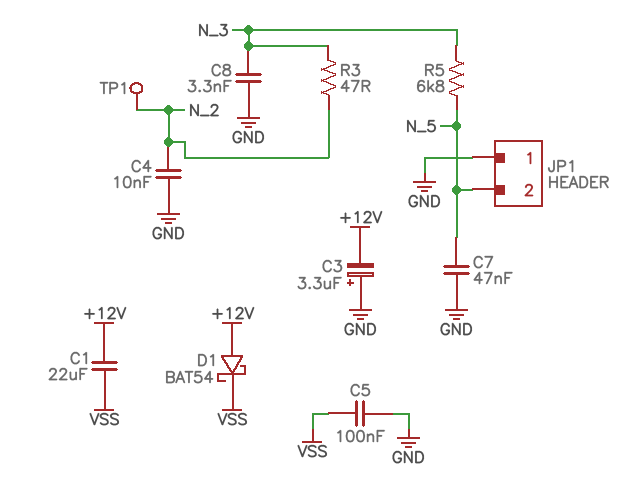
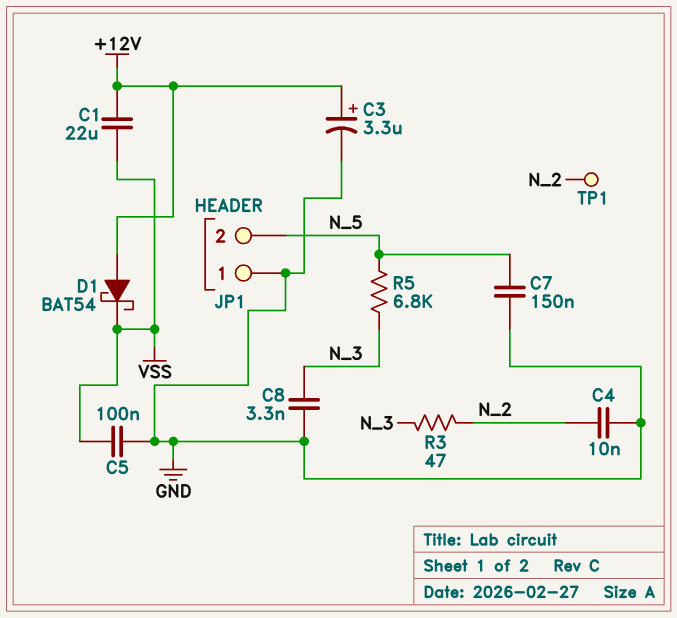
C3: 3.3uF (plus GND, minus +12V) -> 3.3uF (plus +12V, minus GND)
C7: 47nF (GND, N_5) -> 150nF (GND, N_5)

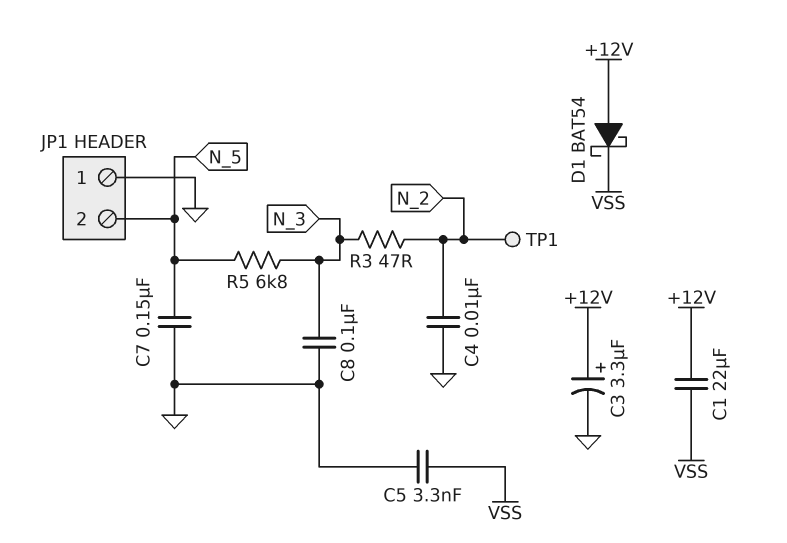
C5: 100nF (GND, VSS) -> 3.3nF (GND, VSS)
C8: 3.3nF (GND, N_3) -> 100nF (GND, N_3)

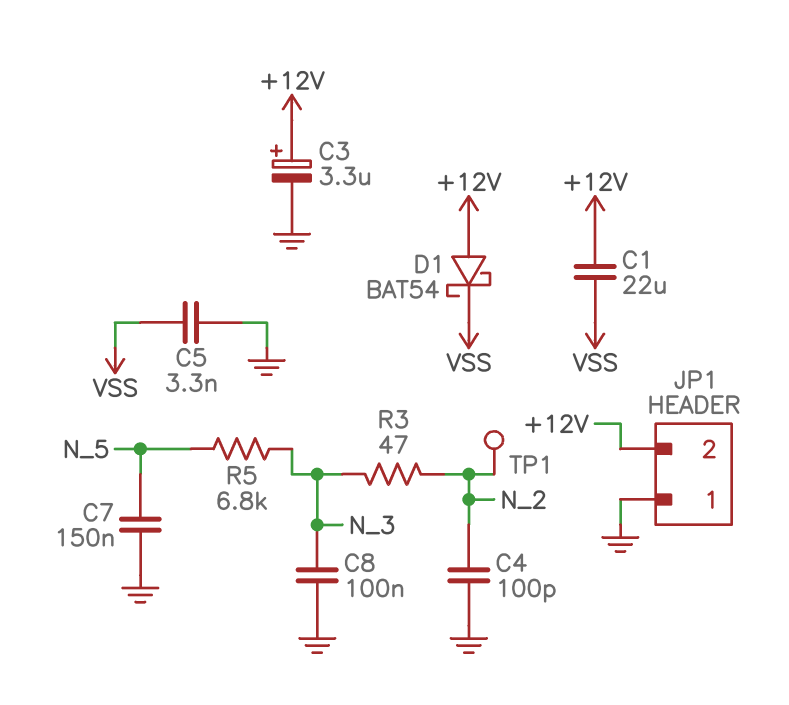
C4: 10nF (GND, N_2) -> 100pF (GND, N_2)
JP1 pin 2: N_5 -> +12V

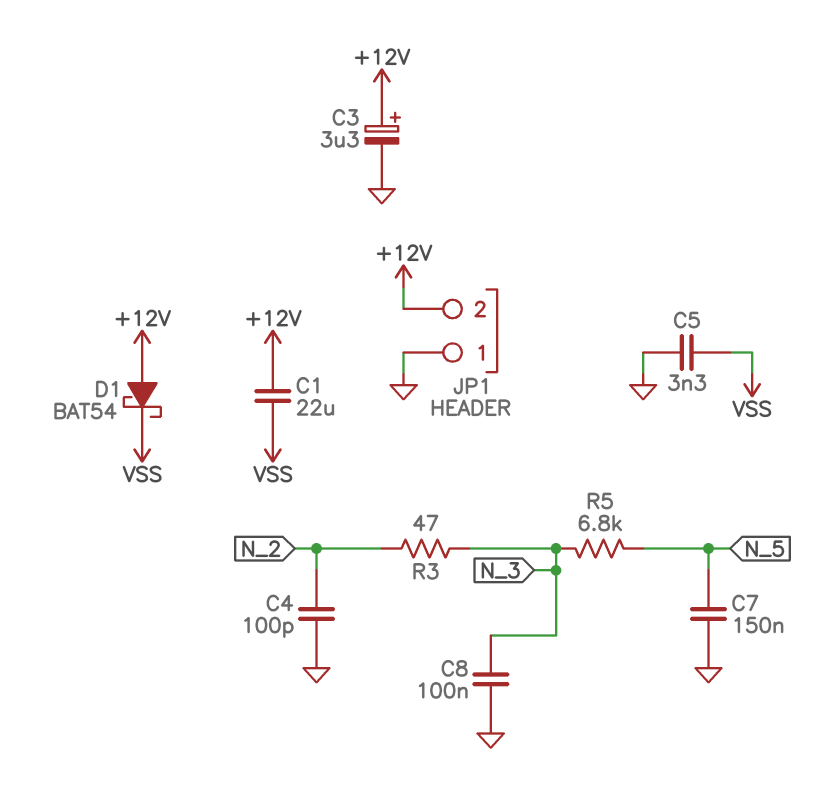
TP1: test point (N_2) -> none

